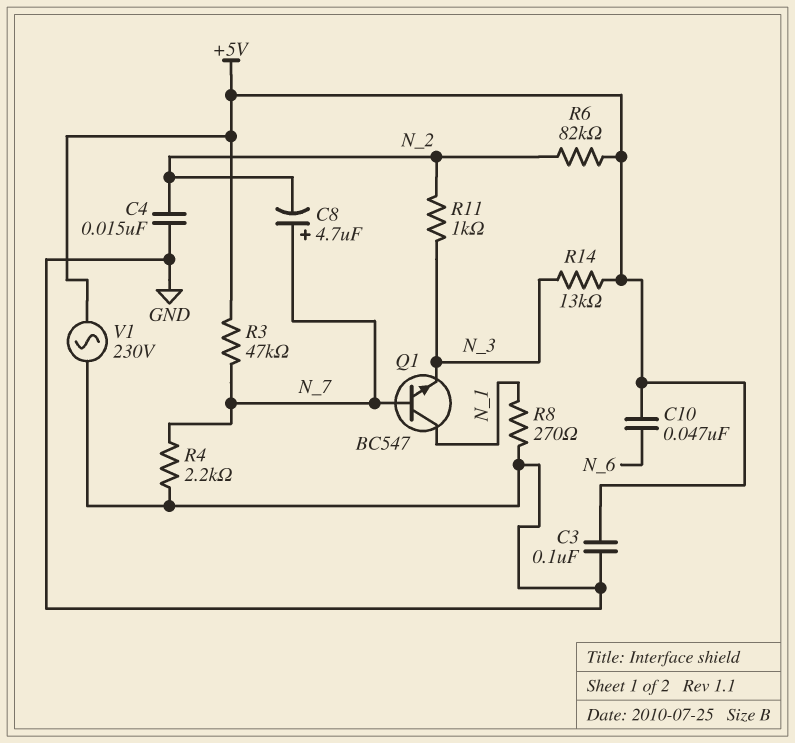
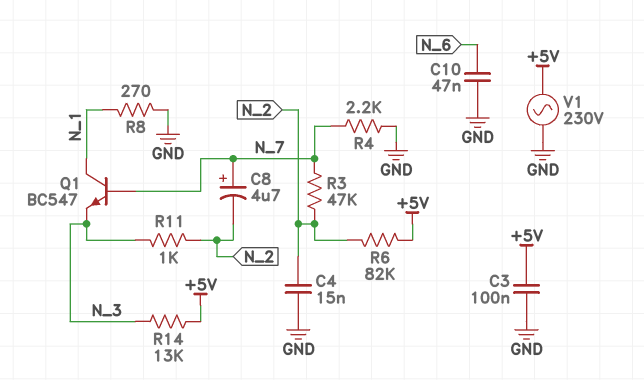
C10: 47nF (+5V, N_6) -> 47nF (GND, N_6)
R3: 47k (+5V, N_7) -> 47k (N_2, N_7)

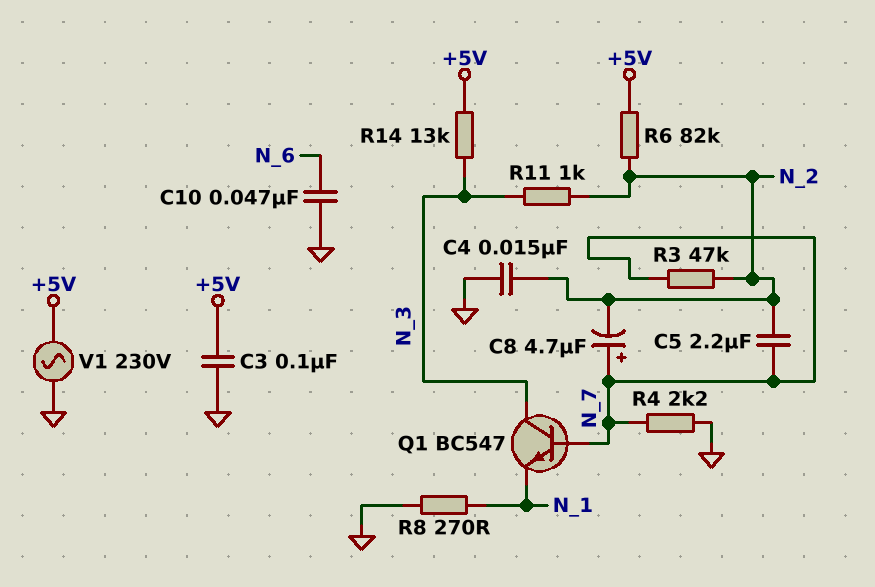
C5: none -> 2.2uF (N_2, N_7)
Q1: NPN BC547 (B N_7, C N_1, E N_3) -> NPN BC547 (B N_7, C N_3, E N_1)

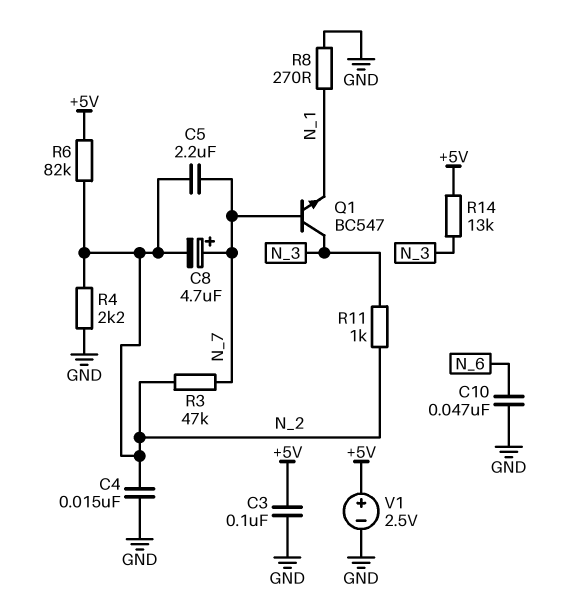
R4: 2.2k (GND, N_7) -> 2.2k (GND, N_2)
V1: AC 230V (+5V, GND) -> 2.5V (plus +5V, minus GND)

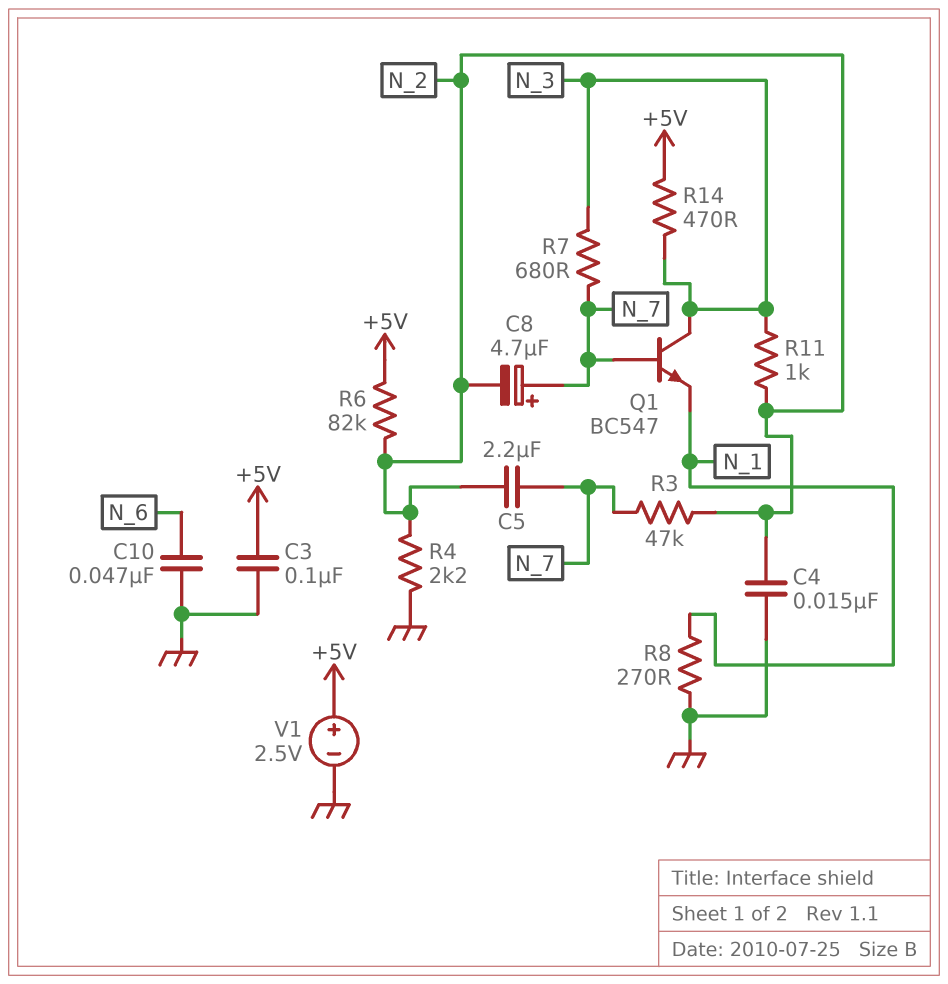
R7: none -> 680 (N_3, N_7)
R14: 13k (+5V, N_3) -> 470 (+5V, N_3)

